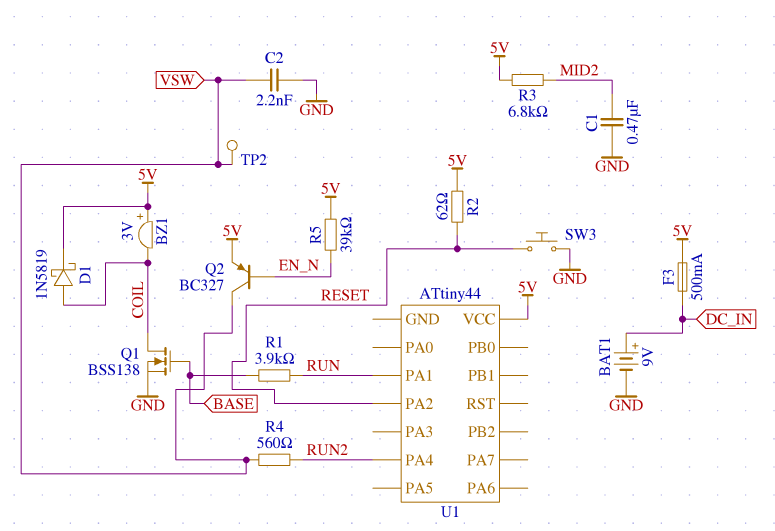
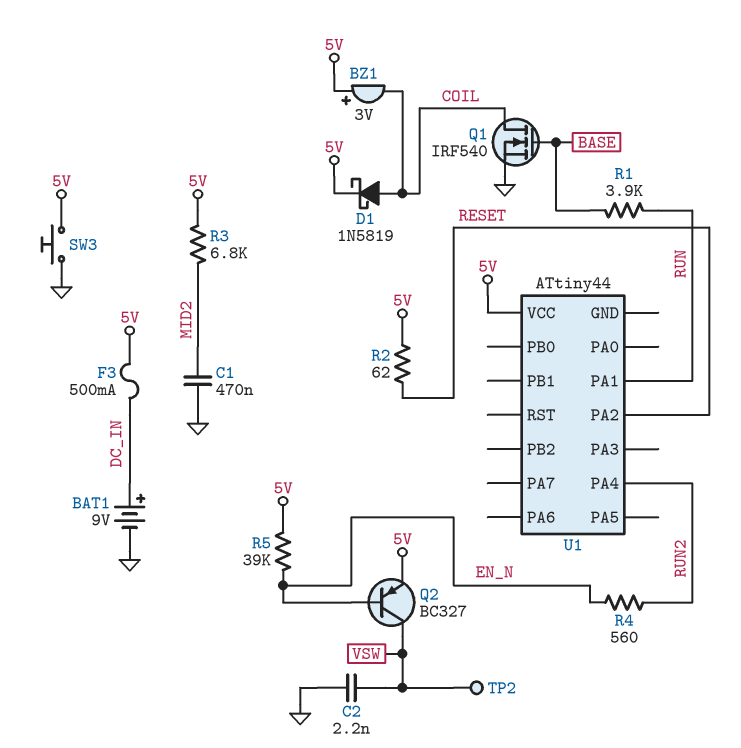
Q1: NMOS BSS138 (G BASE, D COIL, S GND) -> NMOS IRF540 (G BASE, D COIL, S GND)
R4: 560 (RUN2, VSW) -> 560 (EN_N, RUN2)
SW3: button (GND, RESET) -> button (5V, GND)

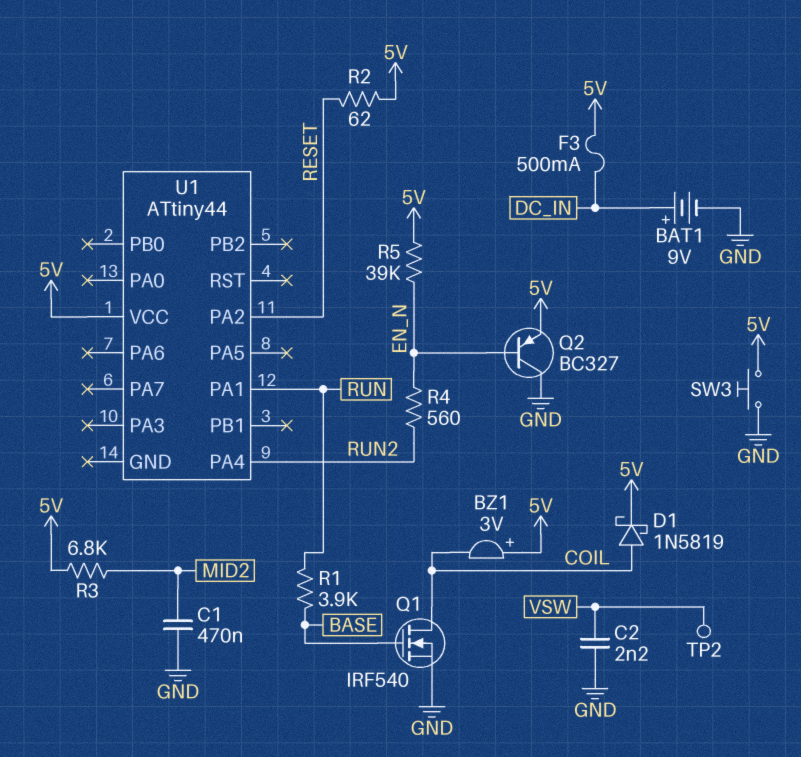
Q2: PNP BC327 (B EN_N, C VSW, E 5V) -> PNP BC327 (B EN_N, C GND, E 5V)

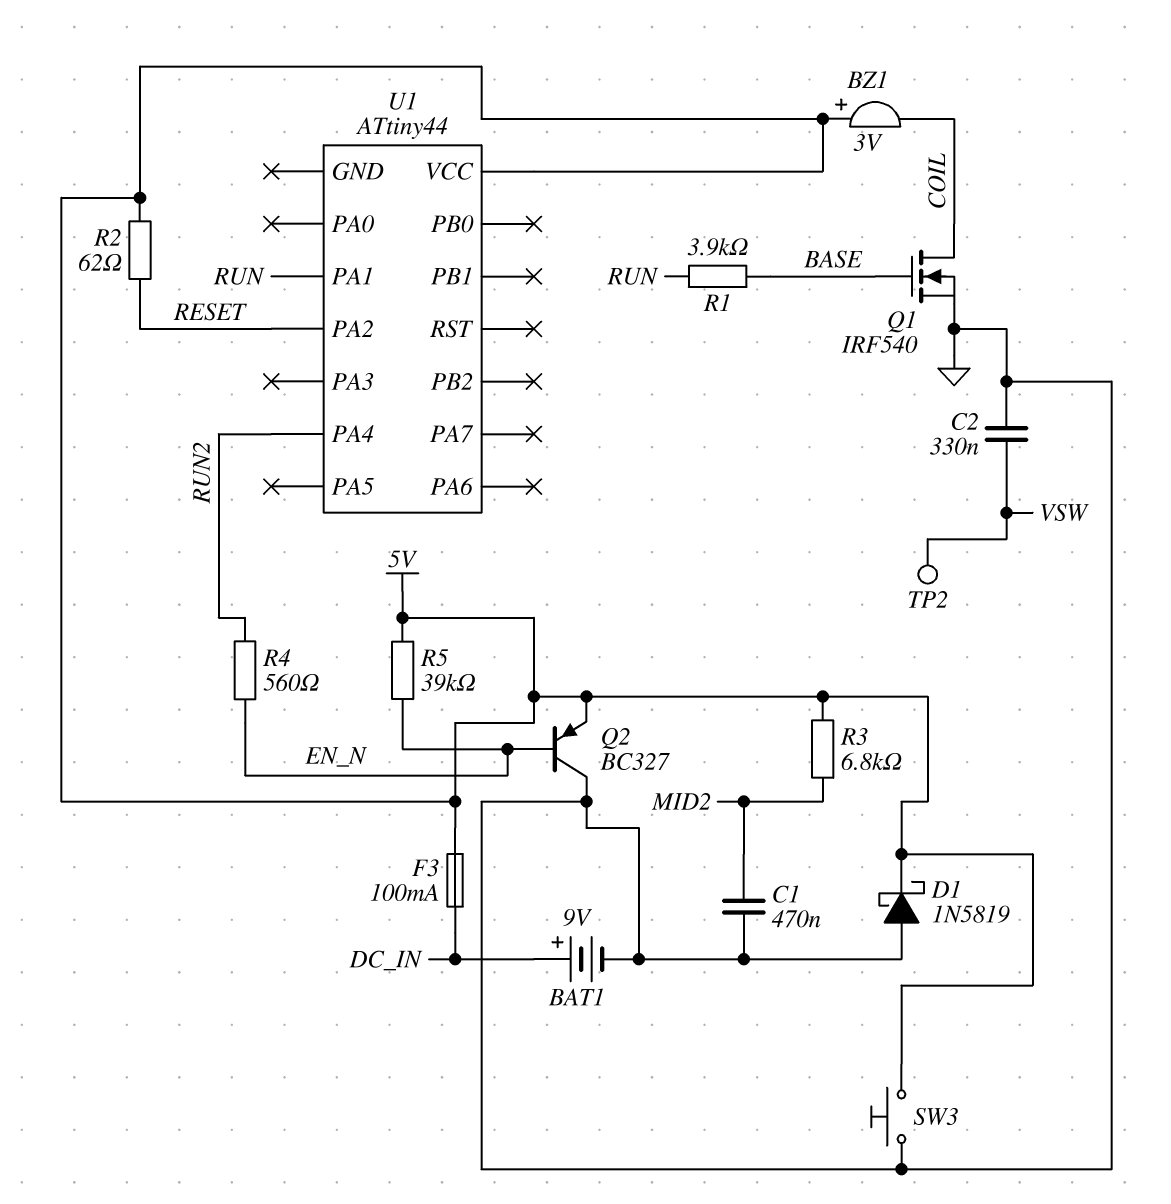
C2: 2.2nF (GND, VSW) -> 330nF (GND, VSW)
D1: schottky 1N5819 (A COIL, K 5V) -> schottky 1N5819 (A GND, K 5V)
F3: 500mA (5V, DC_IN) -> 100mA (5V, DC_IN)

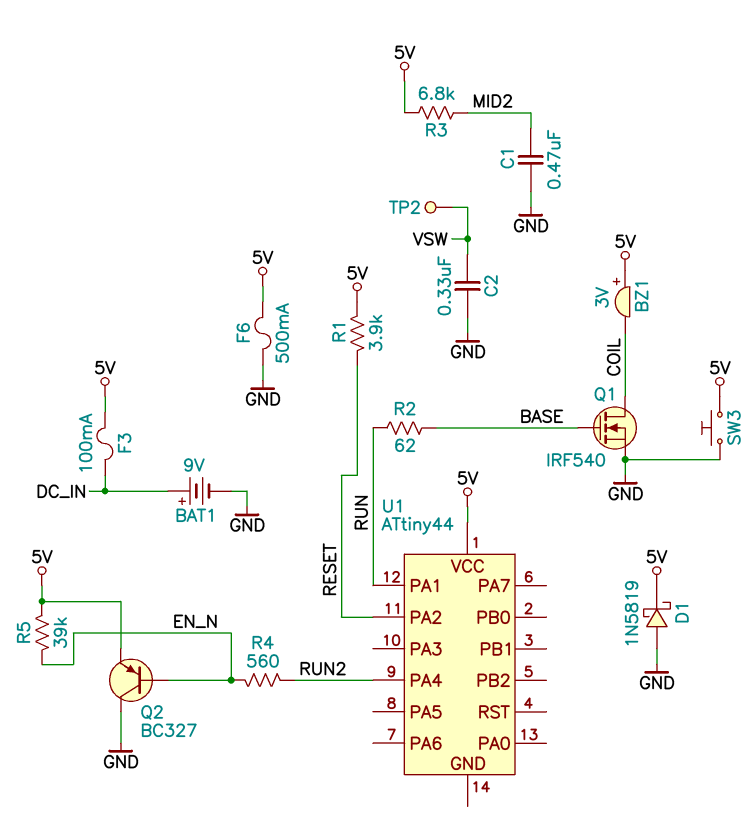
F6: none -> 500mA (5V, GND)
R1: 3.9k (BASE, RUN) -> 3.9k (5V, RESET)
R2: 62 (5V, RESET) -> 62 (BASE, RUN)

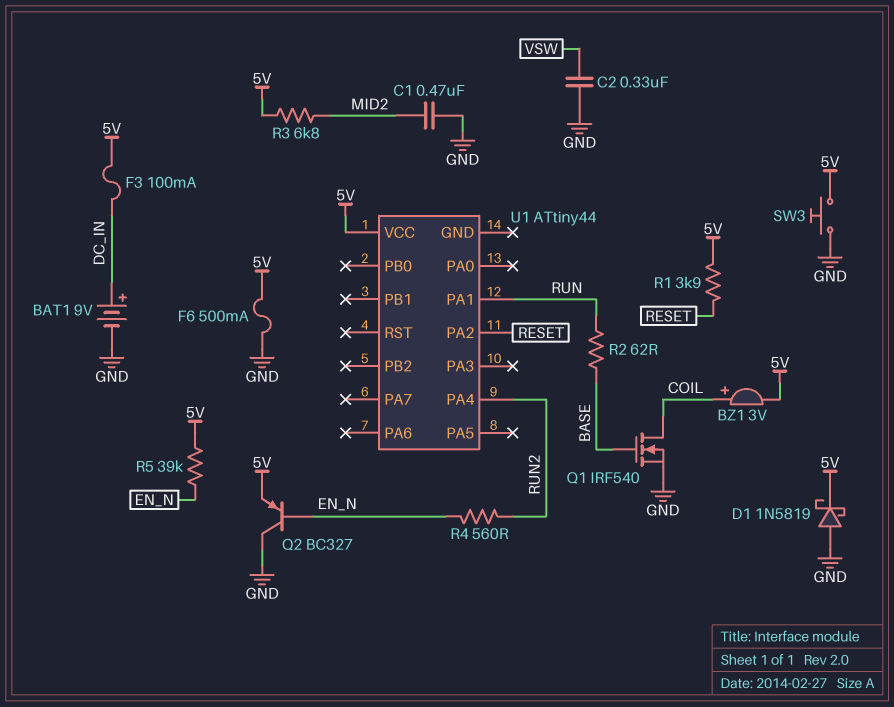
BZ1: buzzer 3V (plus 5V, minus COIL) -> buzzer 3V (plus COIL, minus 5V)
TP2: test point (VSW) -> none

